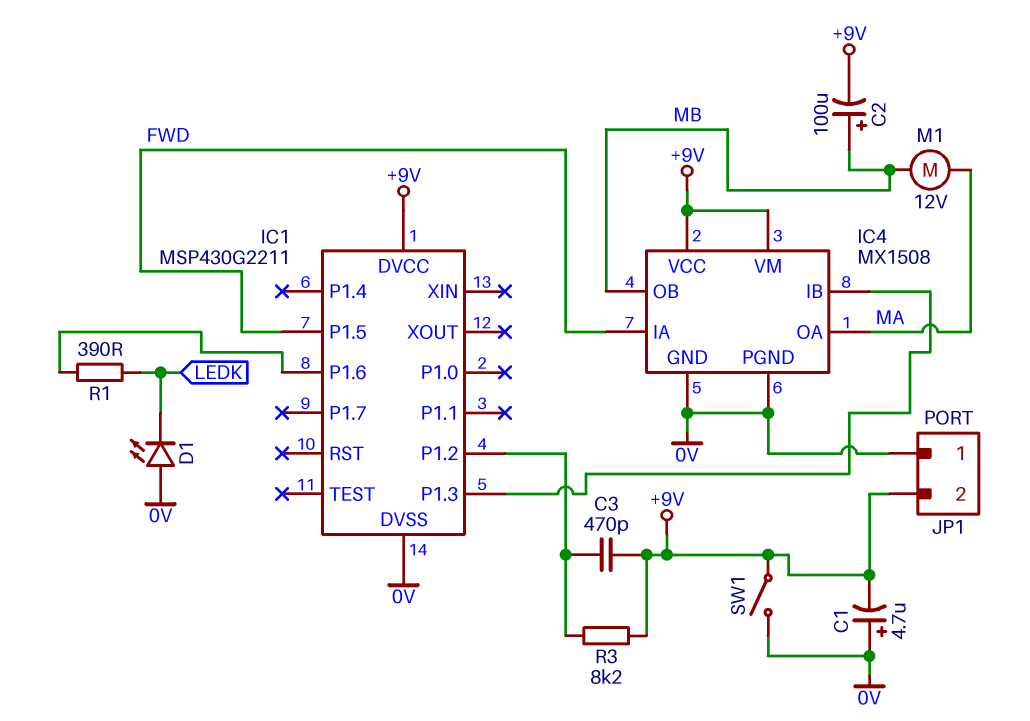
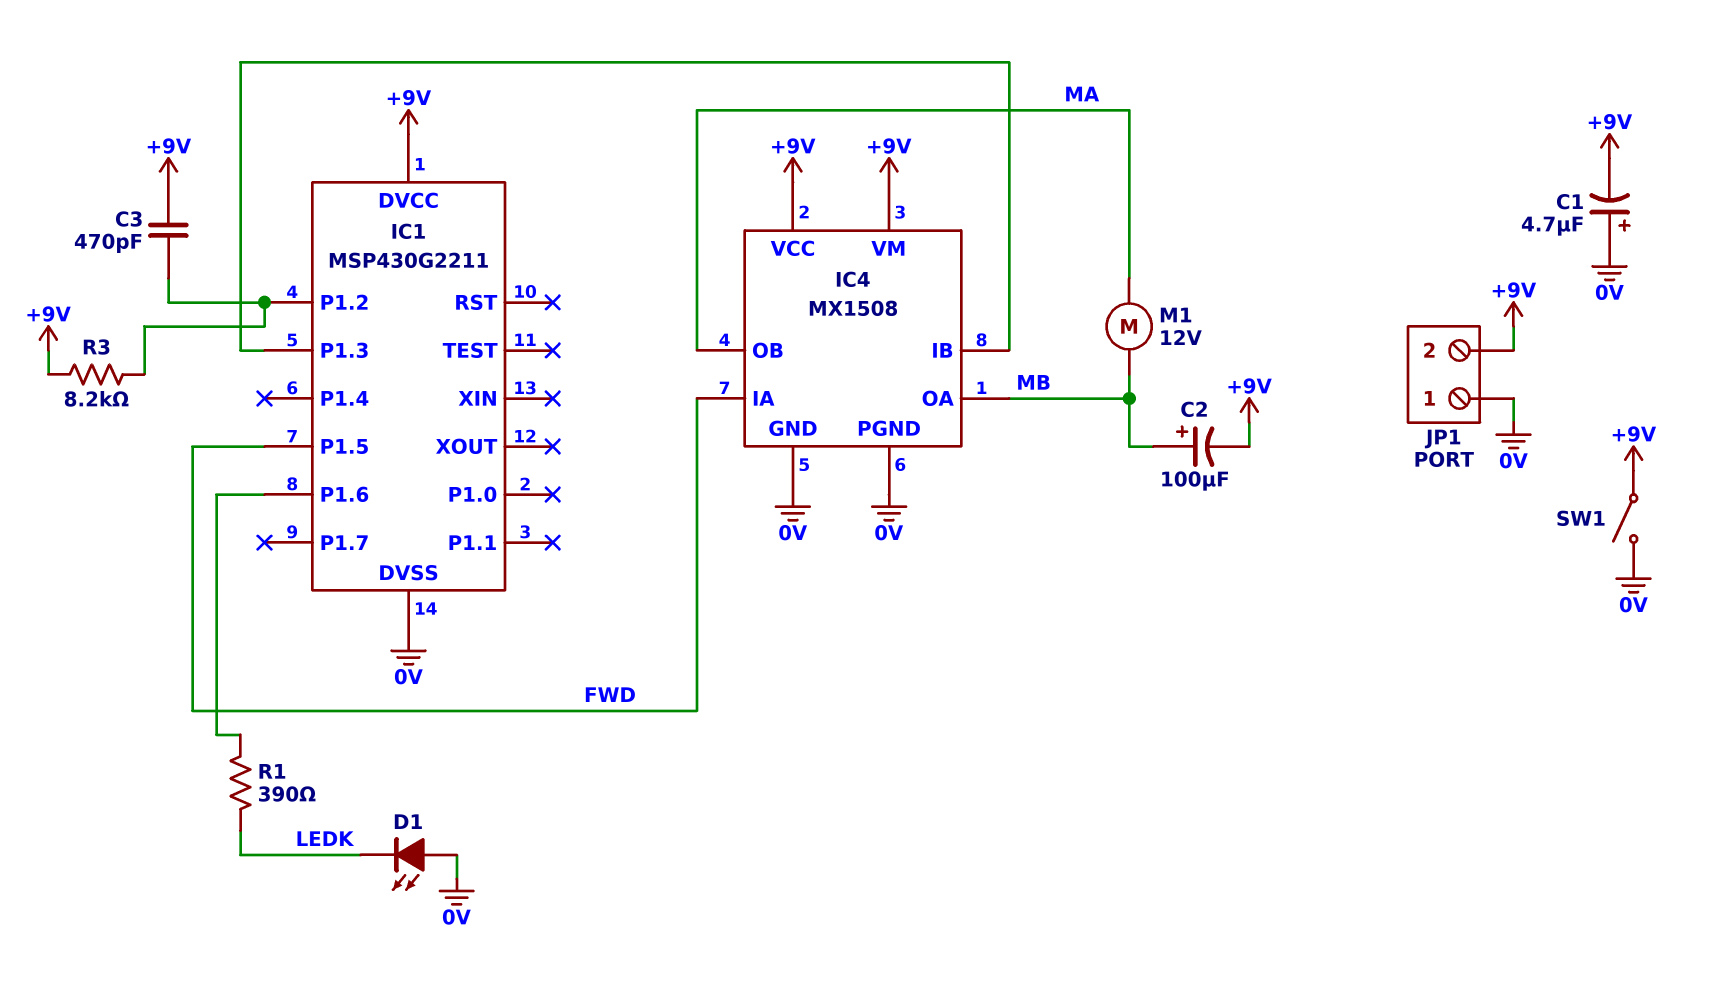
IC4 pin OA: MA -> MB
IC4 pin OB: MB -> MA

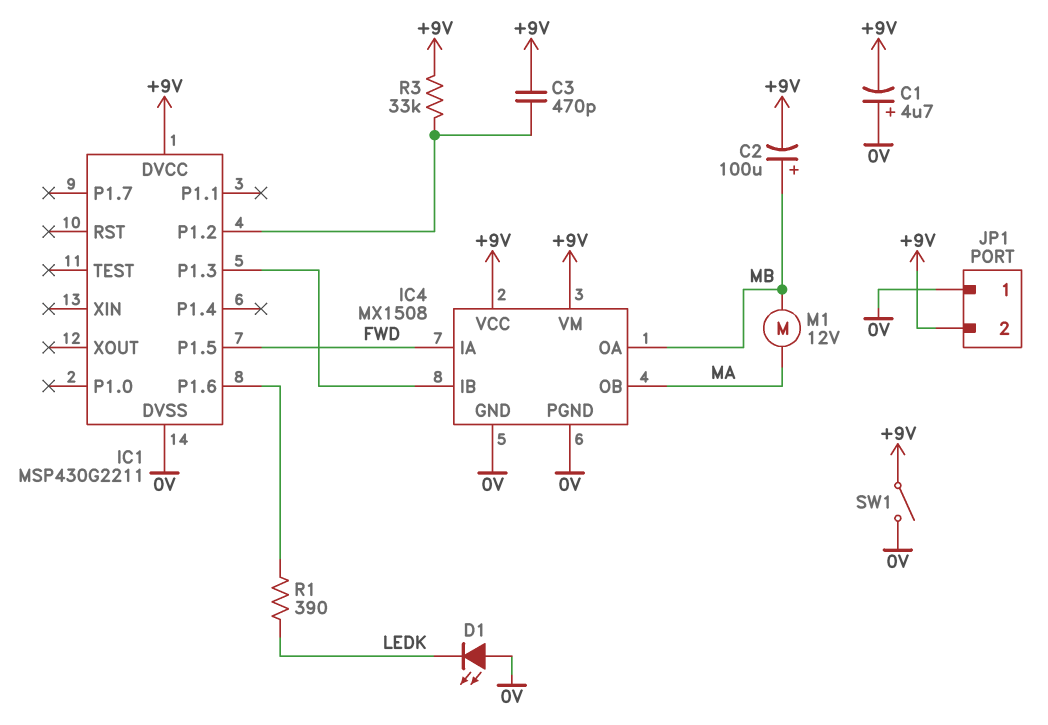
R3: 8.2k (+9V, IC1/P1.2) -> 33k (+9V, IC1/P1.2)

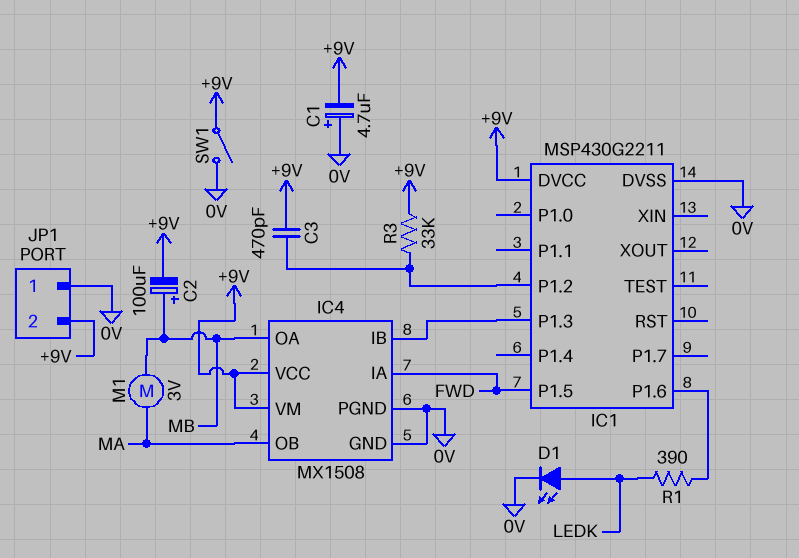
D1: LED (A 0V, K LEDK) -> LED (A LEDK, K 0V)
M1: motor 12V (MA, MB) -> motor 3V (MA, MB)

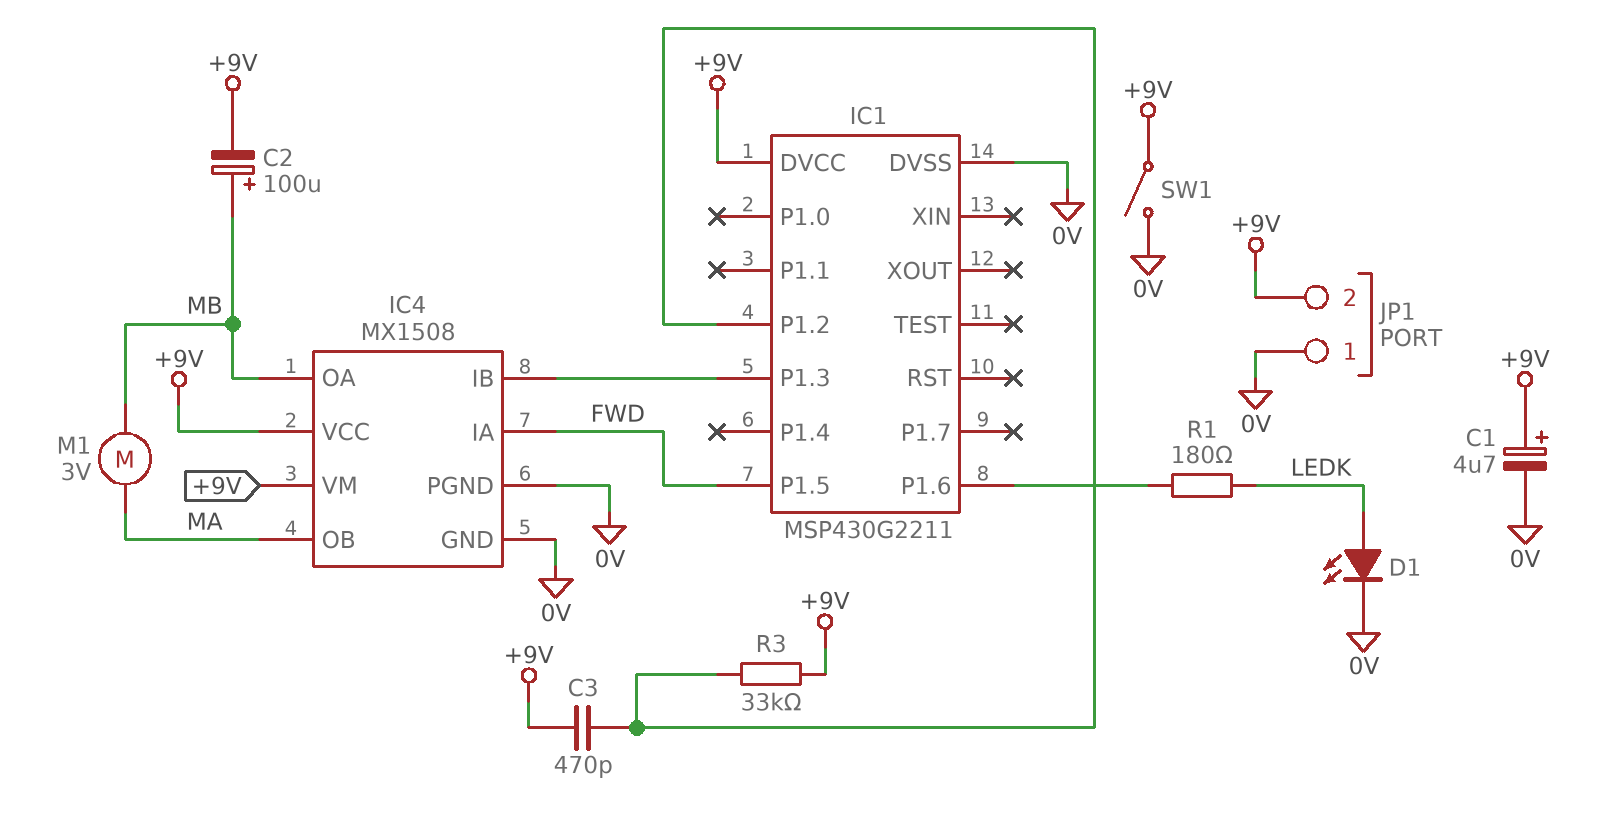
C1: 4.7uF (plus 0V, minus +9V) -> 4.7uF (plus +9V, minus 0V)
R1: 390 (IC1/P1.6, LEDK) -> 180 (IC1/P1.6, LEDK)

